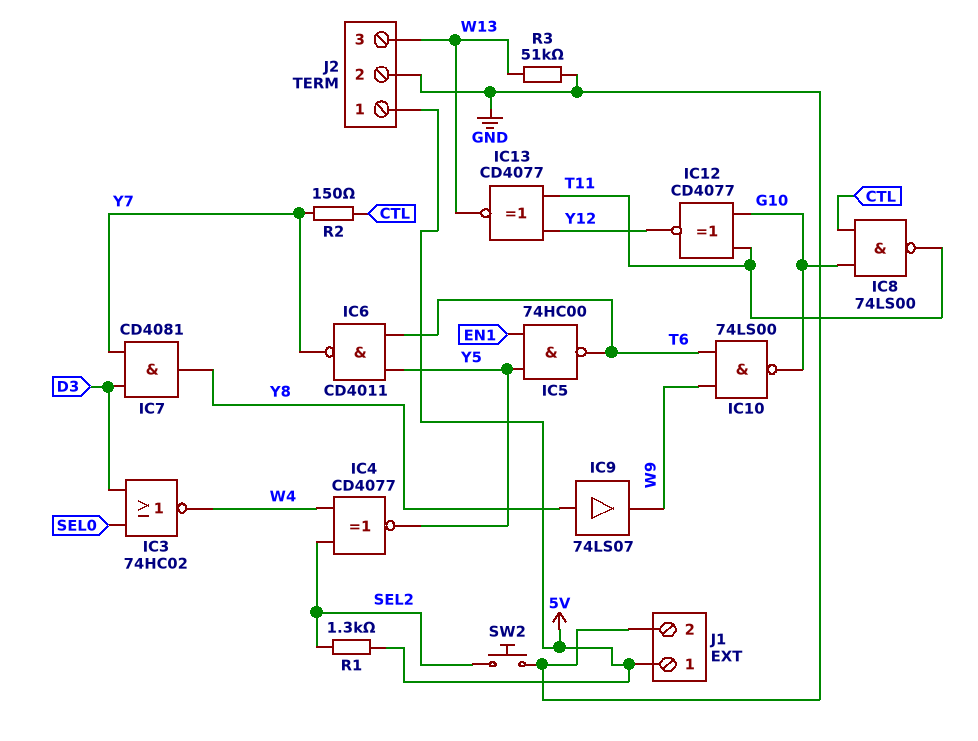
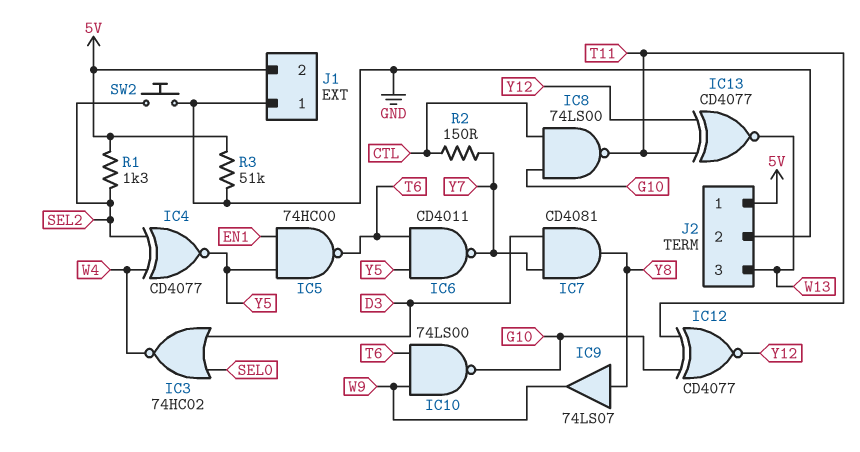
J1 pin 1: 5V -> GND
J1 pin 2: GND -> 5V
R3: 51k (GND, W13) -> 51k (5V, GND)

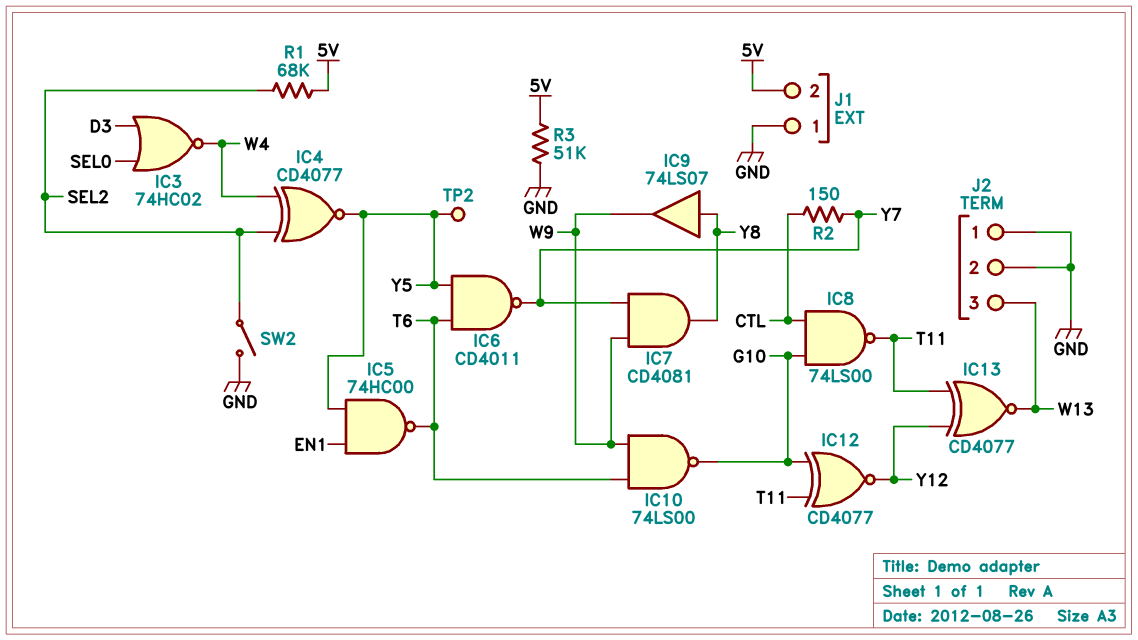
IC7: AND CD4081 (in D3, in Y7, out Y8) -> AND CD4081 (in W9, in Y7, out Y8)
J2 pin 1: 5V -> GND
R1: 1.3k (5V, SEL2) -> 68k (5V, SEL2)
SW2: button (GND, SEL2) -> switch (GND, SEL2)
TP2: none -> test point (Y5)

